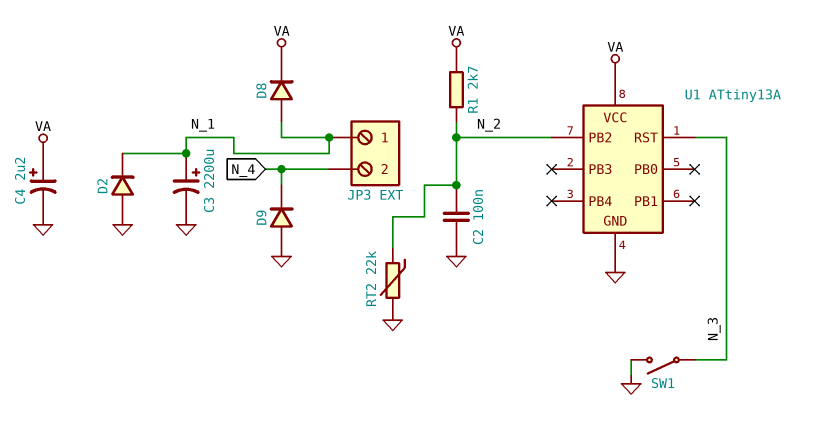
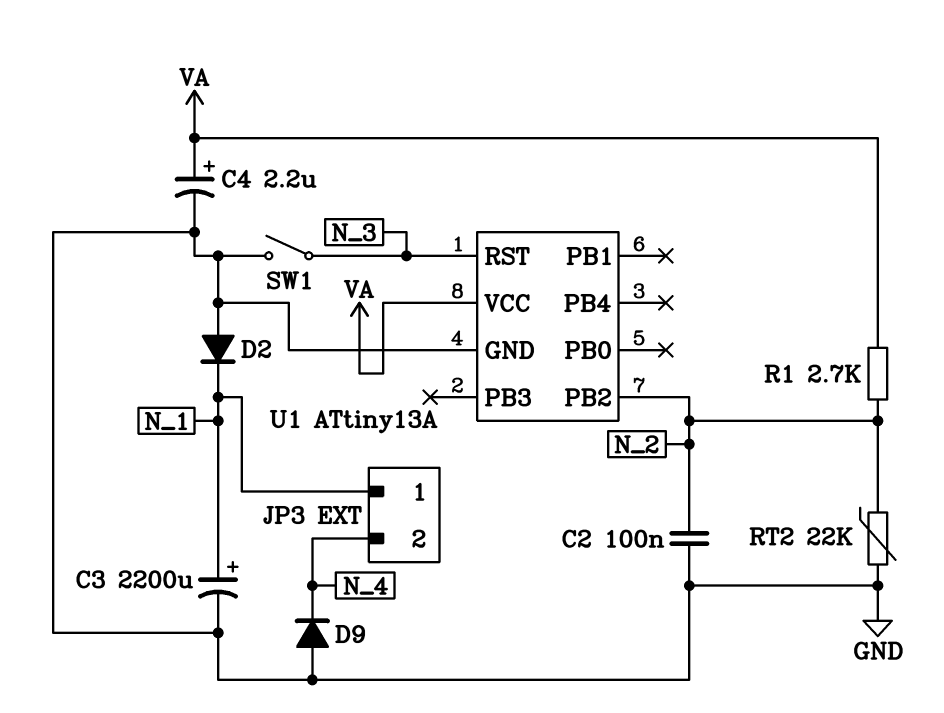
D8: diode (A N_1, K VA) -> none

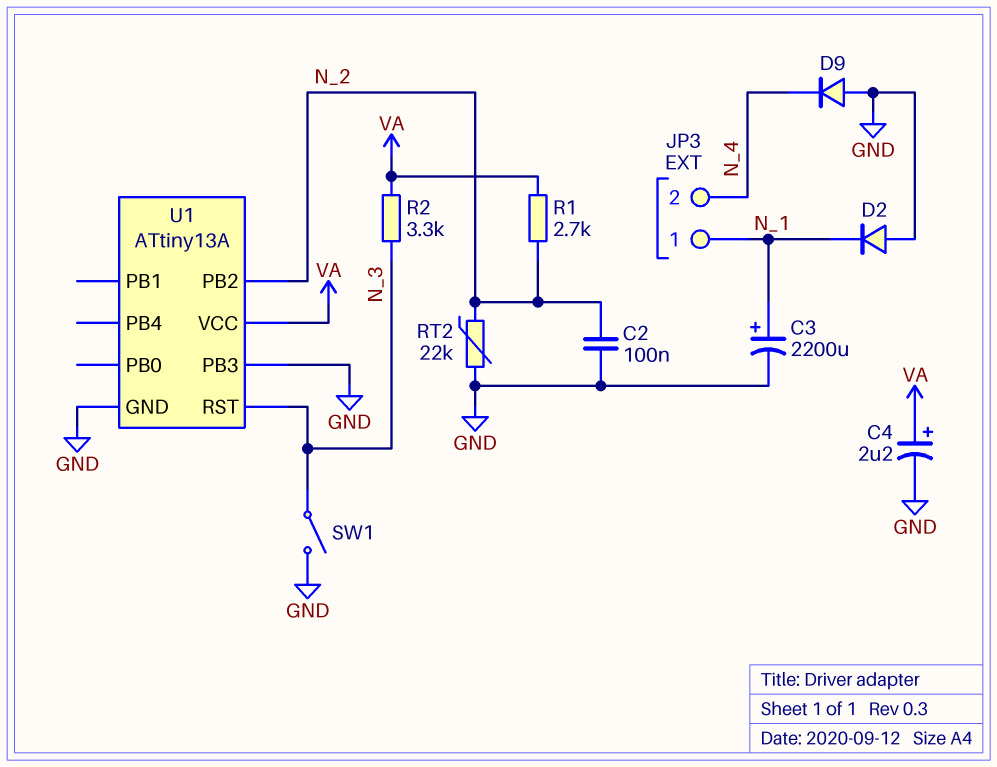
R2: none -> 3.3k (N_3, VA)
U1 pin PB3: none -> GND

